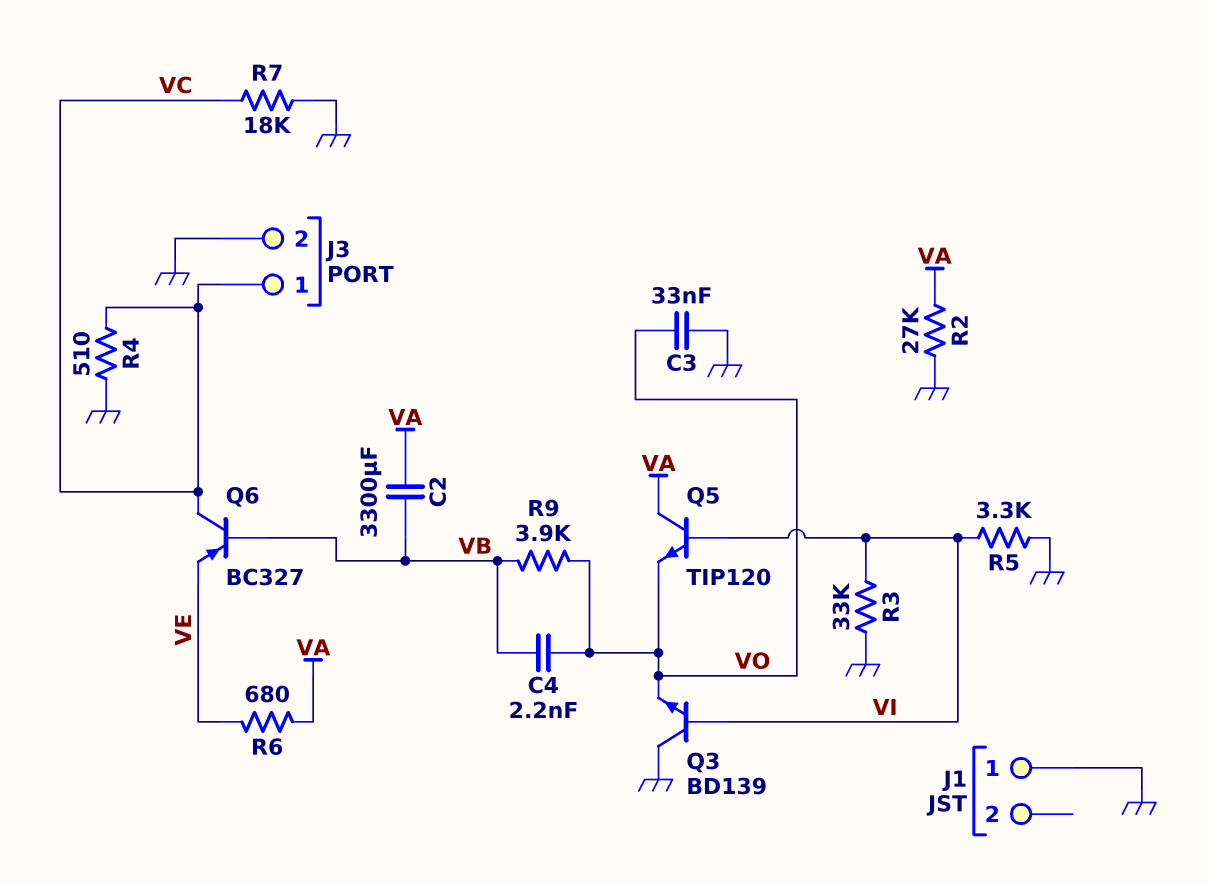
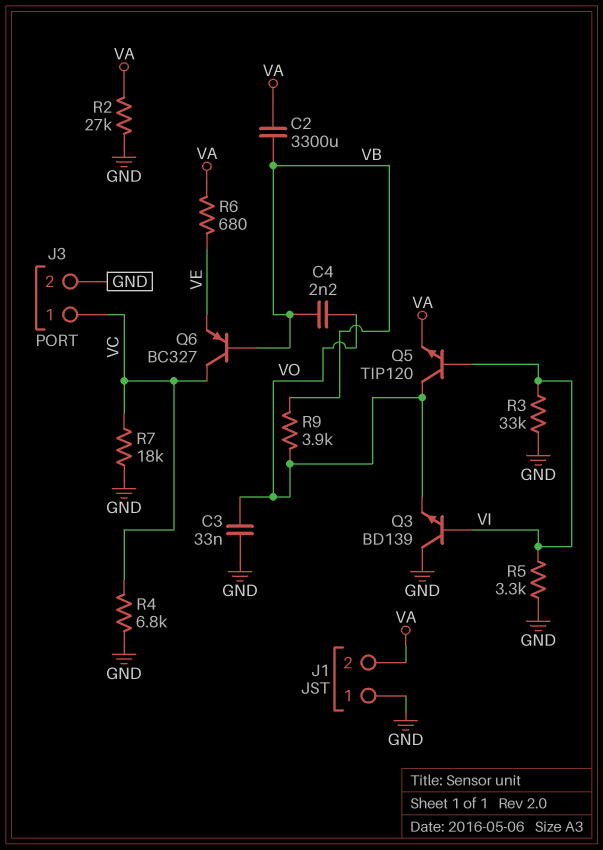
J1 pin 2: none -> VA
Q5: NPN TIP120 (B VI, C VA, E VO) -> NPN TIP120 (B VI, C VO, E VA)
R4: 510 (GND, VC) -> 6.8k (GND, VC)

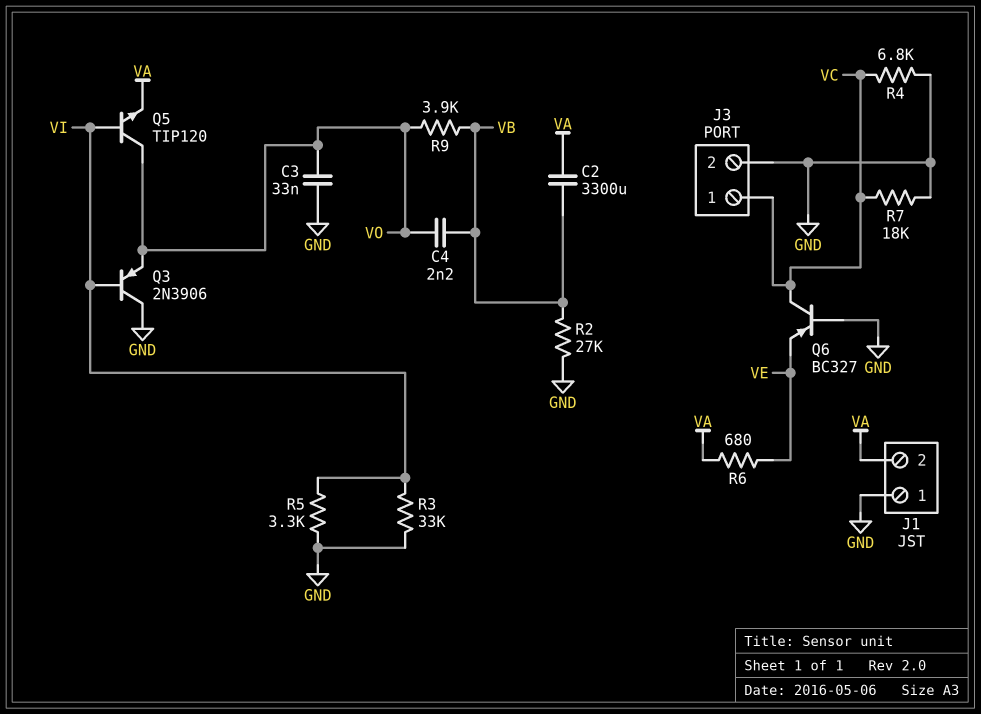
Q3: NPN BD139 (B VI, C GND, E VO) -> PNP 2N3906 (B VI, C GND, E VO)
Q6: PNP BC327 (B VB, C VC, E VE) -> PNP BC327 (B GND, C VC, E VE)
R2: 27k (GND, VA) -> 27k (GND, VB)

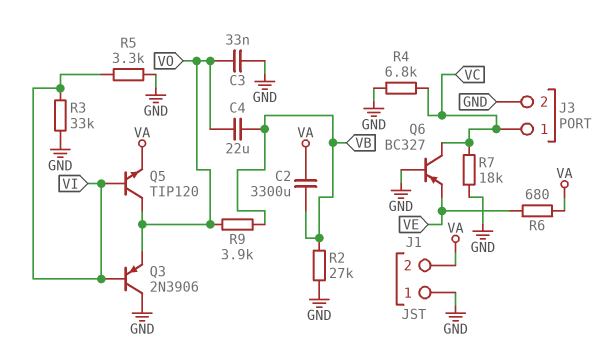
C4: 2.2nF (VB, VO) -> 22uF (VB, VO)

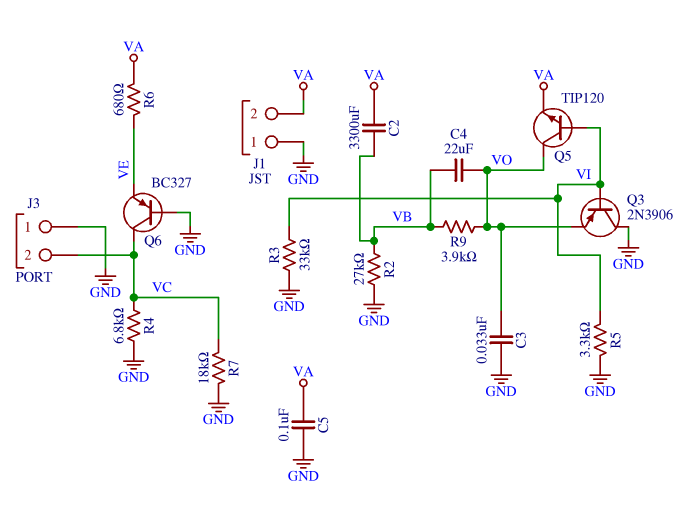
C5: none -> 100nF (GND, VA)
J3 pin 1: VC -> GND
J3 pin 2: GND -> VC

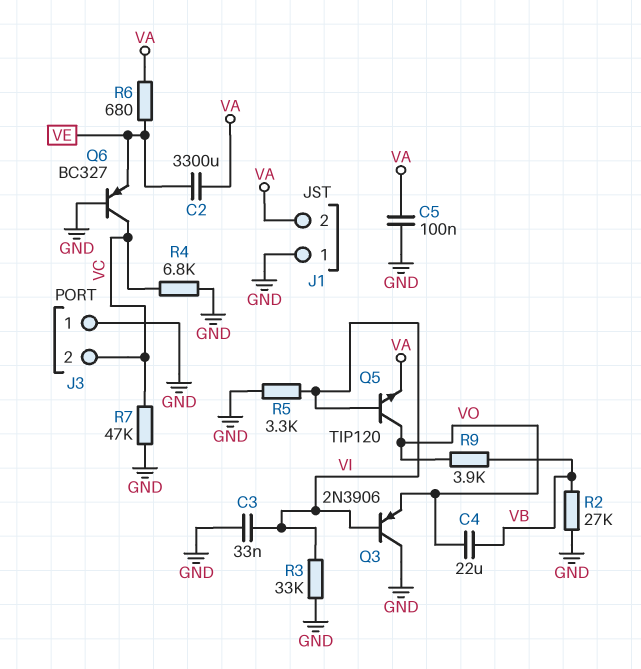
C2: 3300uF (VA, VB) -> 3300uF (VA, VE)
C3: 33nF (GND, VO) -> 33nF (GND, VI)
R7: 18k (GND, VC) -> 47k (GND, VC)

